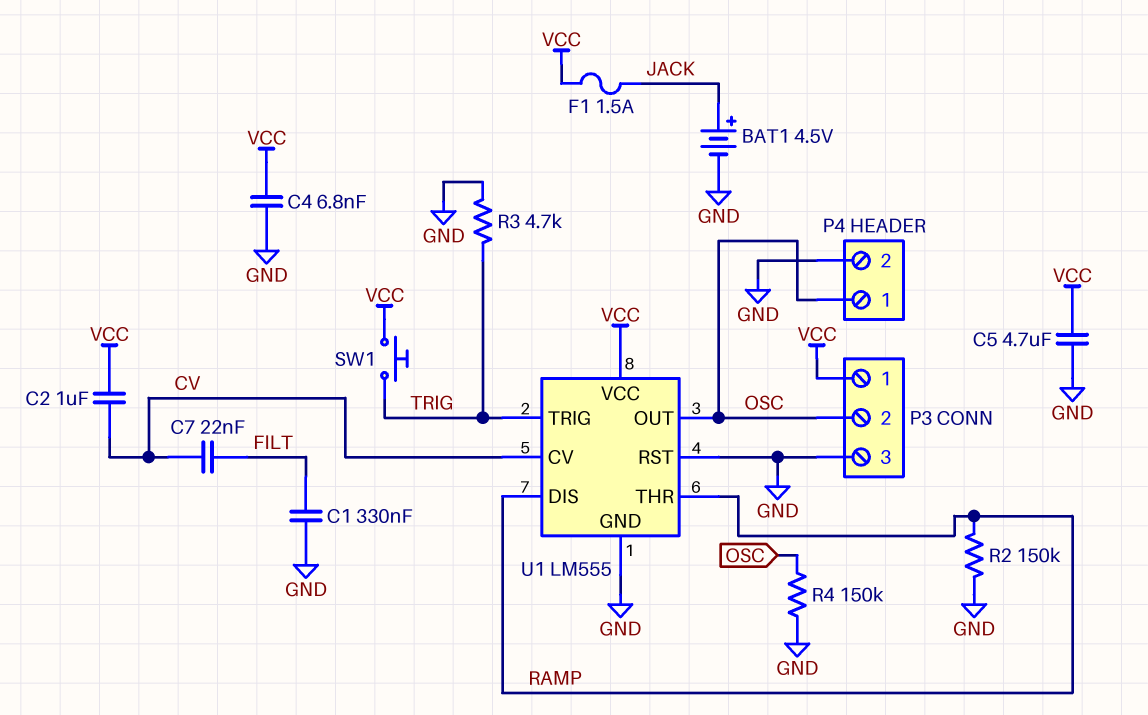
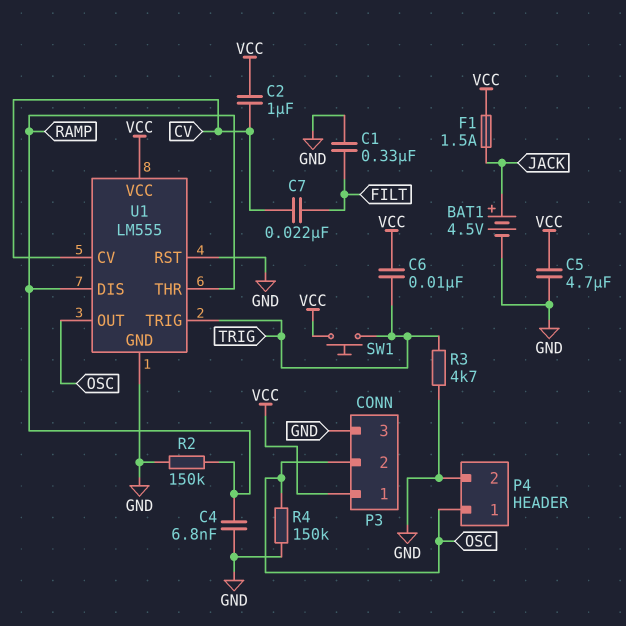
C4: 6.8nF (GND, VCC) -> 6.8nF (GND, RAMP)
C6: none -> 10nF (TRIG, VCC)

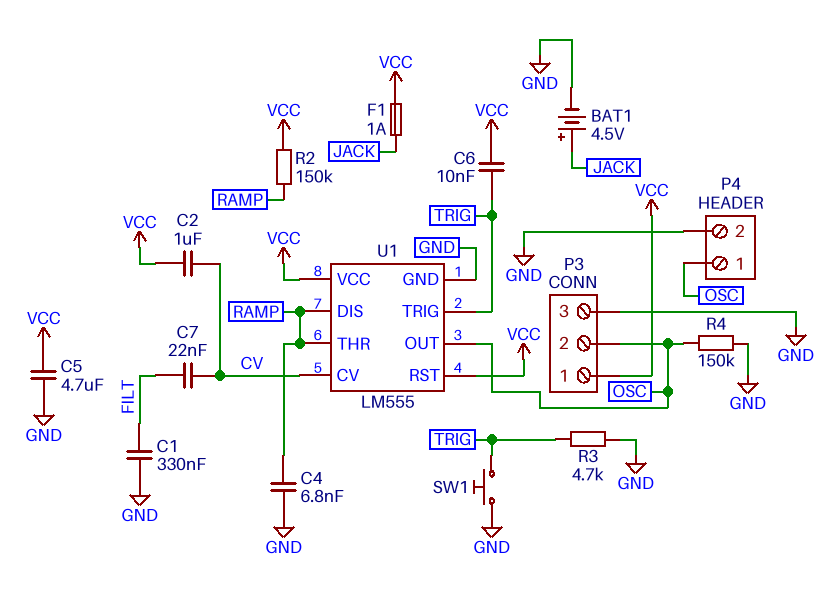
F1: 1.5A (JACK, VCC) -> 1A (JACK, VCC)
R2: 150k (GND, RAMP) -> 150k (RAMP, VCC)
SW1: button (TRIG, VCC) -> button (GND, TRIG)
U1 pin RST: GND -> VCC

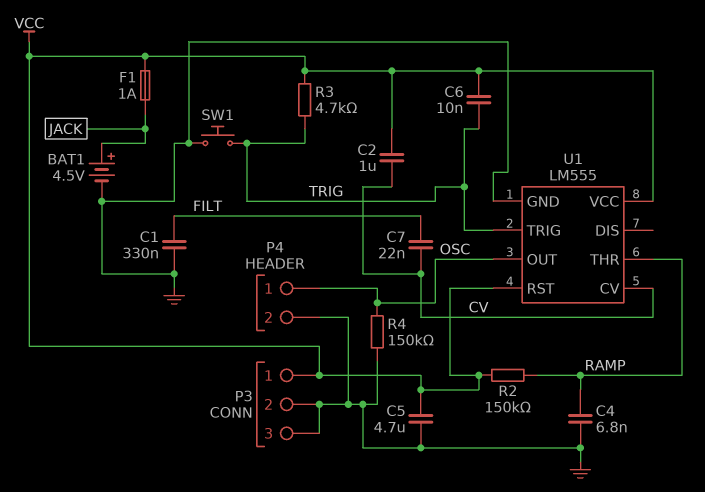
P3 pin 2: OSC -> GND
R3: 4.7k (GND, TRIG) -> 4.7k (TRIG, VCC)
U1 pin DIS: RAMP -> none

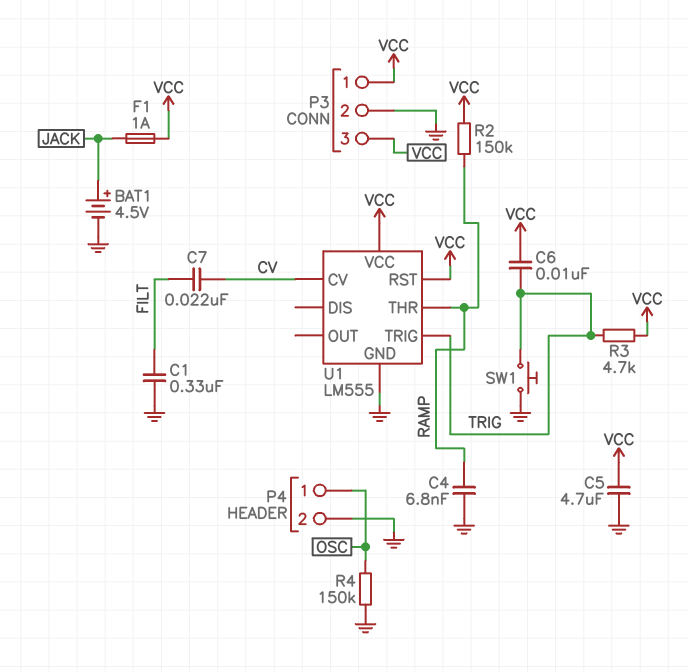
C2: 1uF (CV, VCC) -> none
P3 pin 3: GND -> VCC
U1 pin OUT: OSC -> none

